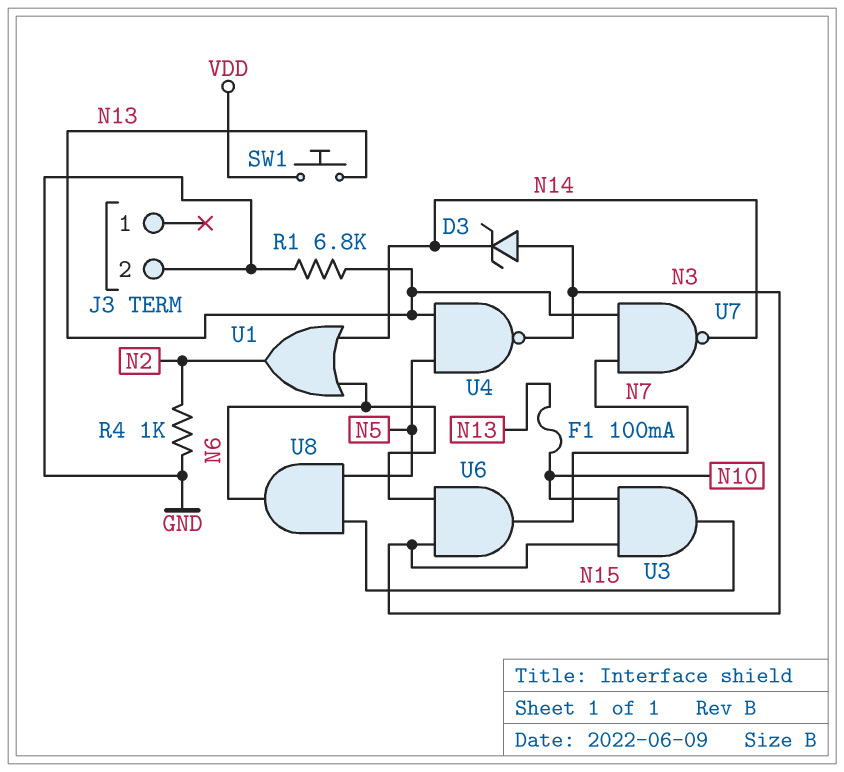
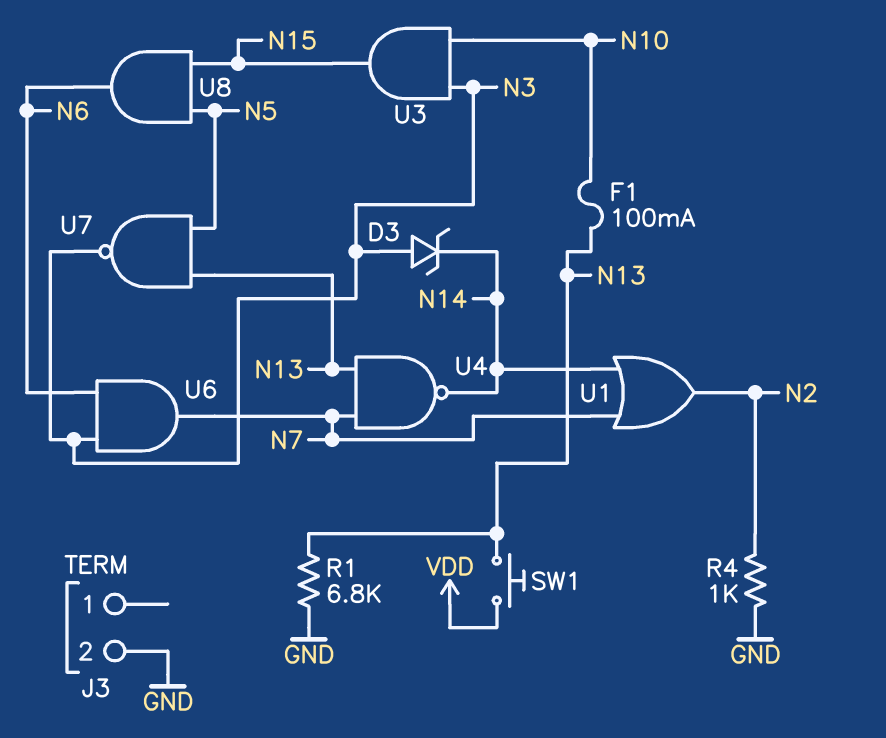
U1: OR (in N6, in N14, out N2) -> OR (in N7, in N14, out N2)
U4: NAND (in N5, in N13, out N3) -> NAND (in N7, in N13, out N14)
U7: NAND (in N7, in N13, out N14) -> NAND (in N5, in N13, out N3)

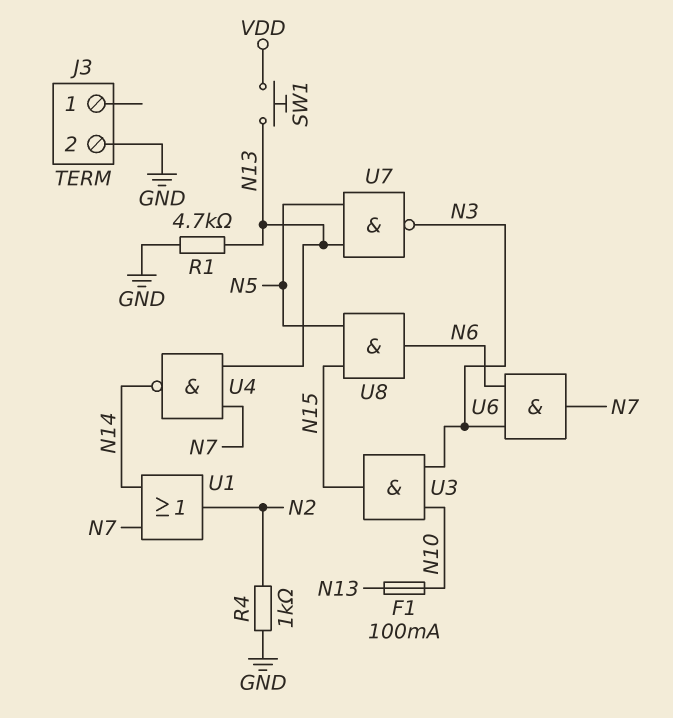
D3: zener (A N3, K N14) -> none
R1: 6.8k (GND, N13) -> 4.7k (GND, N13)

